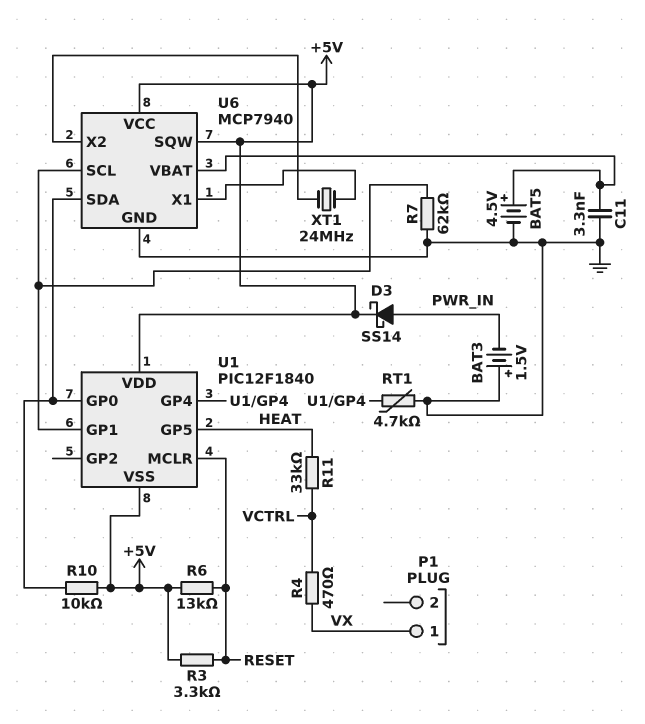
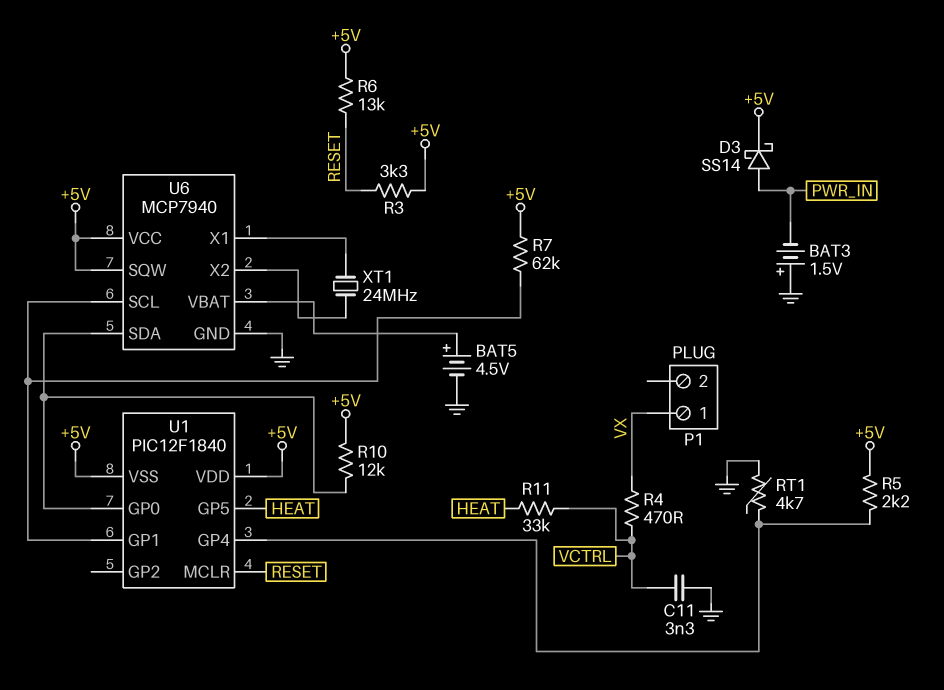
C11: 3.3nF (GND, U6/VBAT) -> 3.3nF (GND, VCTRL)
R5: none -> 2.2k (+5V, U1/GP4)
R7: 62k (GND, U1/GP1) -> 62k (+5V, U1/GP1)
R10: 10k (+5V, U1/GP0) -> 12k (+5V, U1/GP0)

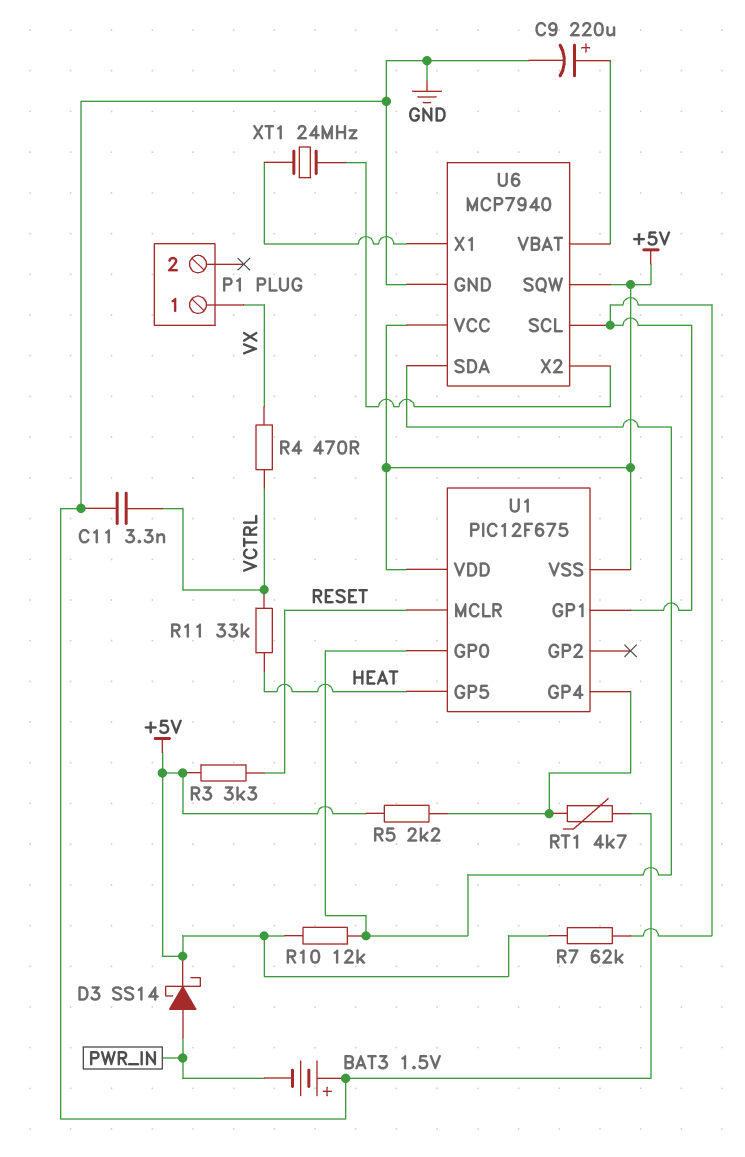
BAT5: 4.5V (plus U6/VBAT, minus GND) -> none
C9: none -> 220uF (plus U6/VBAT, minus GND)
R6: 13k (+5V, RESET) -> none
U1: PIC12F1840 -> PIC12F675

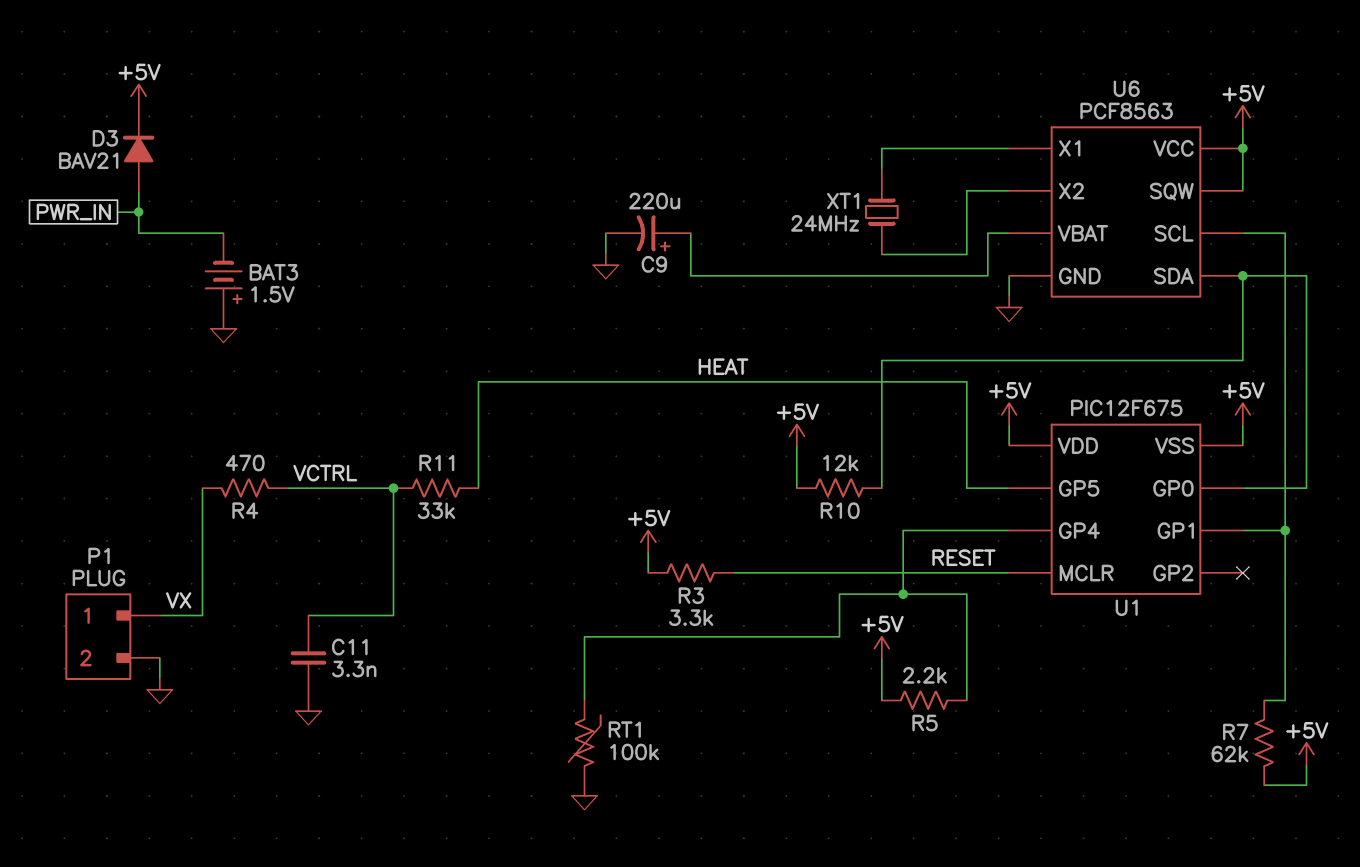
D3: schottky SS14 (A PWR_IN, K +5V) -> diode BAV21 (A PWR_IN, K +5V)
P1 pin 2: none -> GND
RT1: 4.7k (GND, U1/GP4) -> 100k (GND, U1/GP4)
U6: MCP7940 -> PCF8563

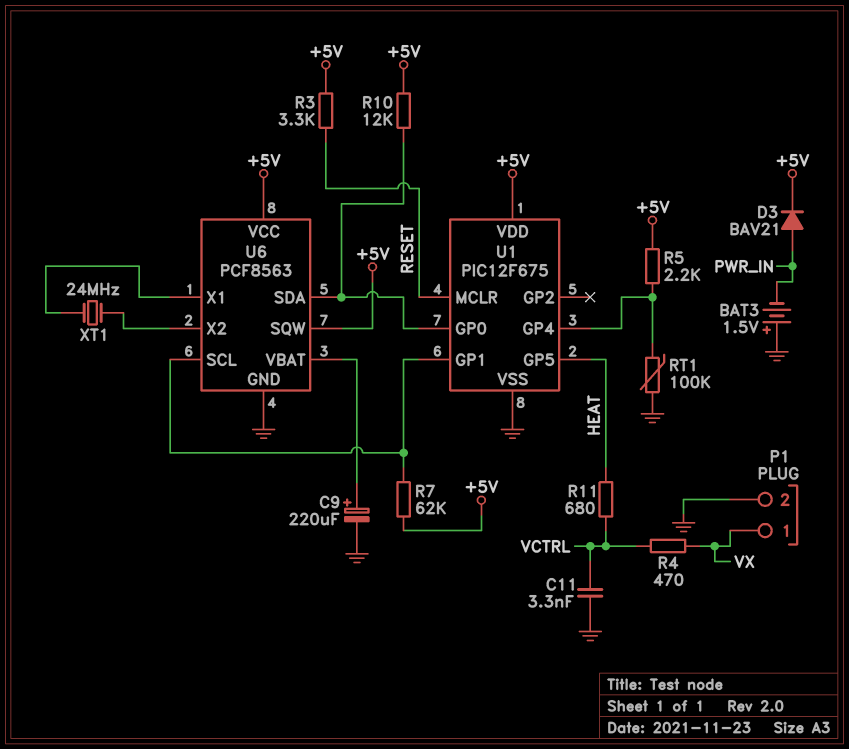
R11: 33k (HEAT, VCTRL) -> 680 (HEAT, VCTRL)
U1 pin VSS: +5V -> GND

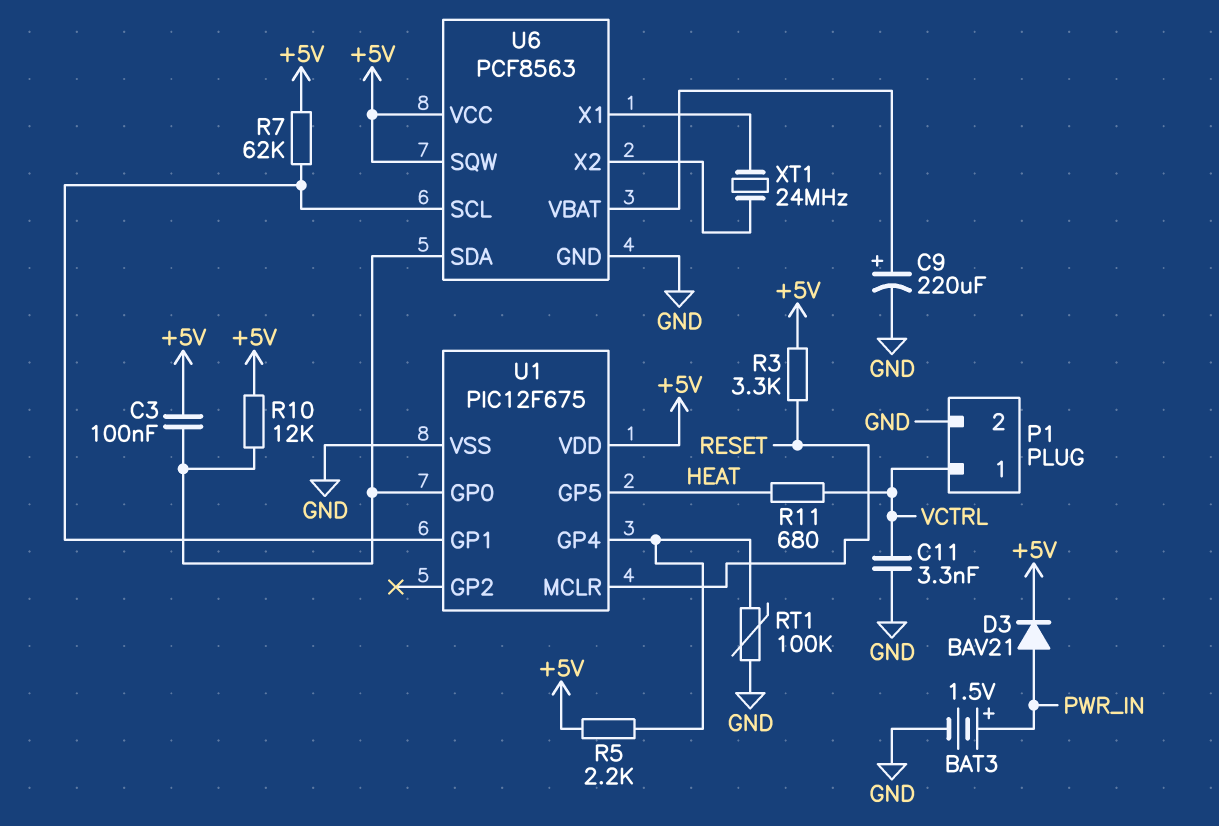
BAT3: 1.5V (plus GND, minus PWR_IN) -> 1.5V (plus PWR_IN, minus GND)
C3: none -> 100nF (+5V, U1/GP0)
P1 pin 1: VX -> VCTRL
R4: 470 (VCTRL, VX) -> none

